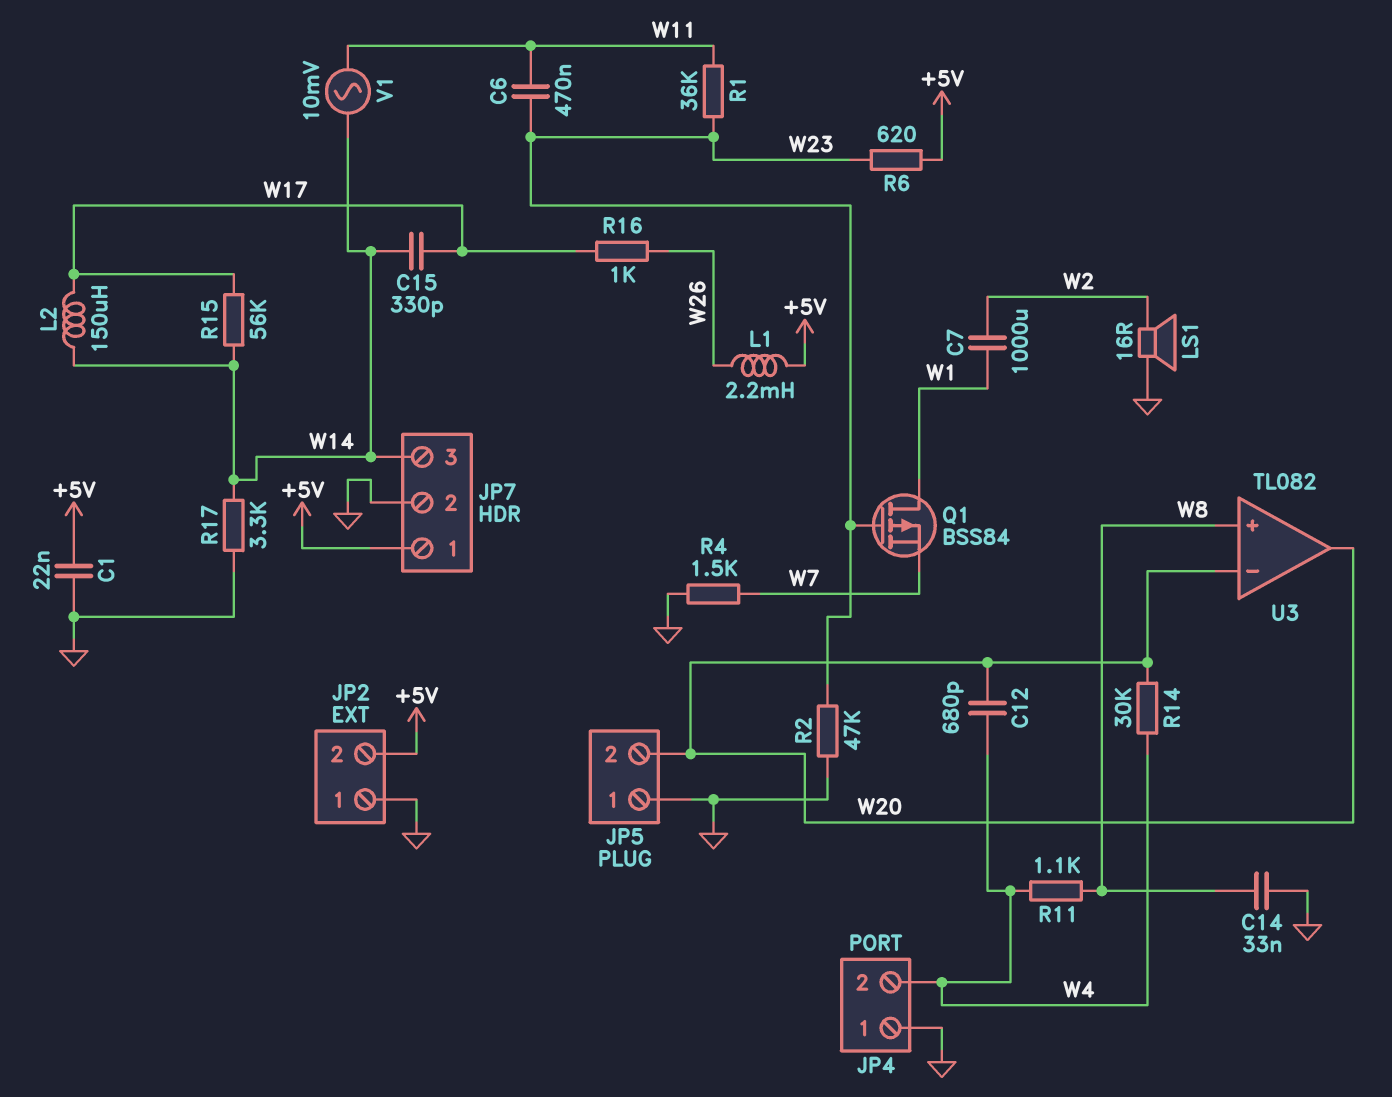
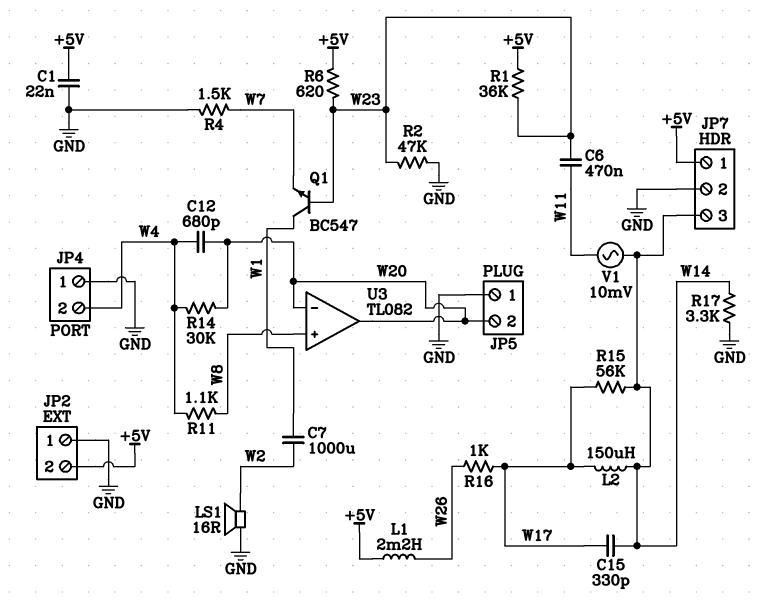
C14: 33nF (GND, W8) -> none
Q1: PMOS BSS84 (G W23, D W1, S W7) -> NPN BC547 (B W23, C W1, E W7)
R1: 36k (W11, W23) -> 36k (+5V, W23)

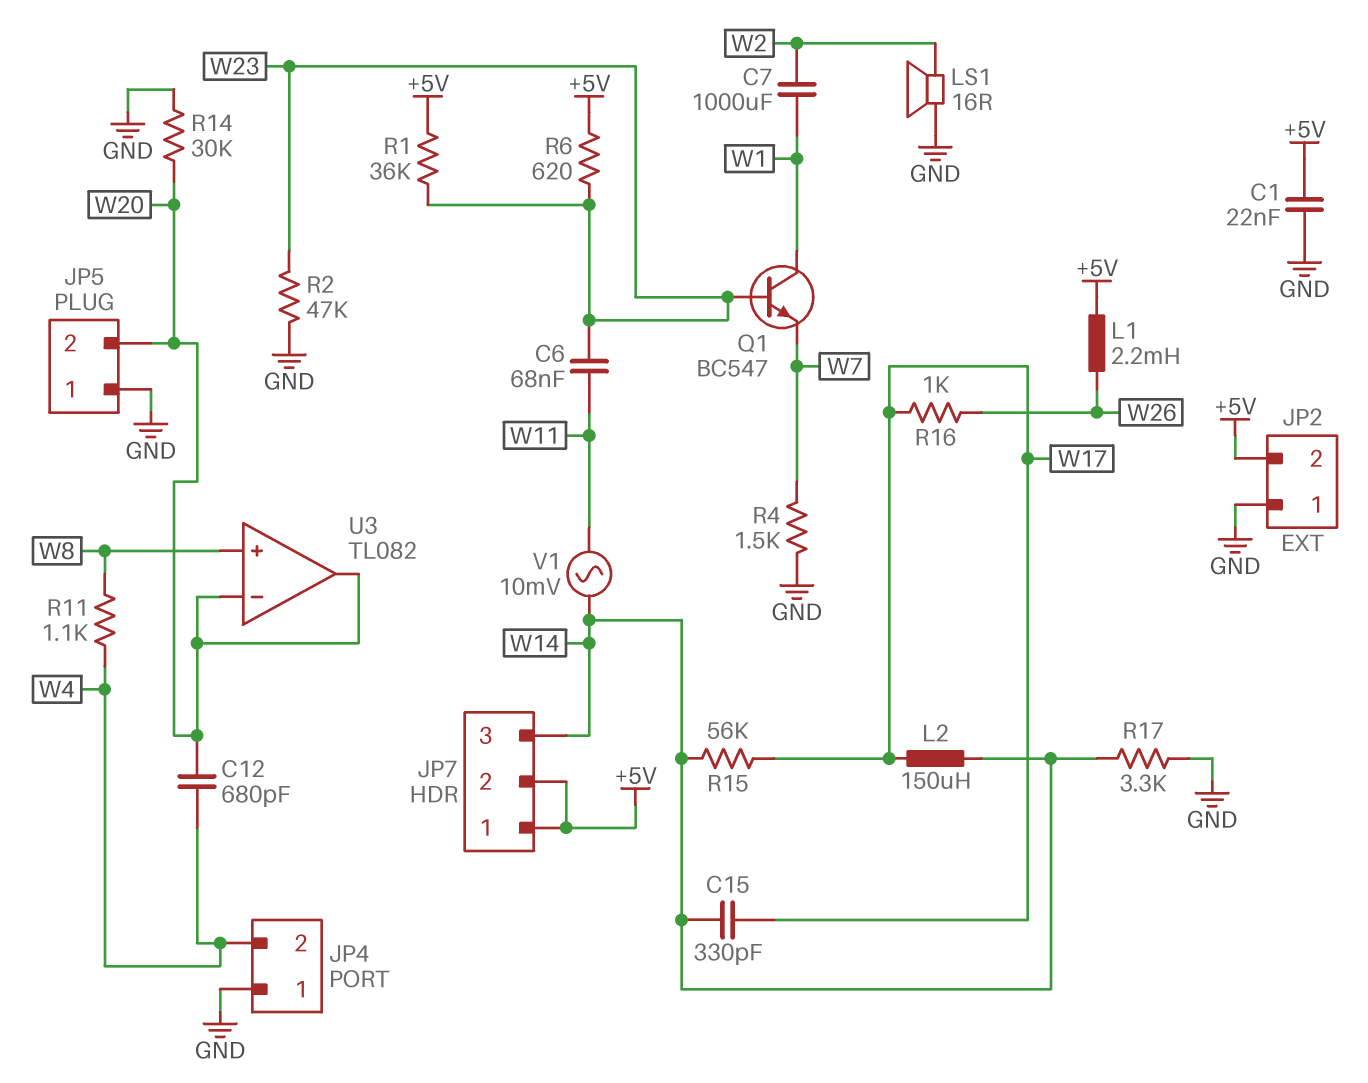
C6: 470nF (W11, W23) -> 68nF (W11, W23)
JP7 pin 2: GND -> +5V
R14: 30k (W4, W20) -> 30k (GND, W20)

